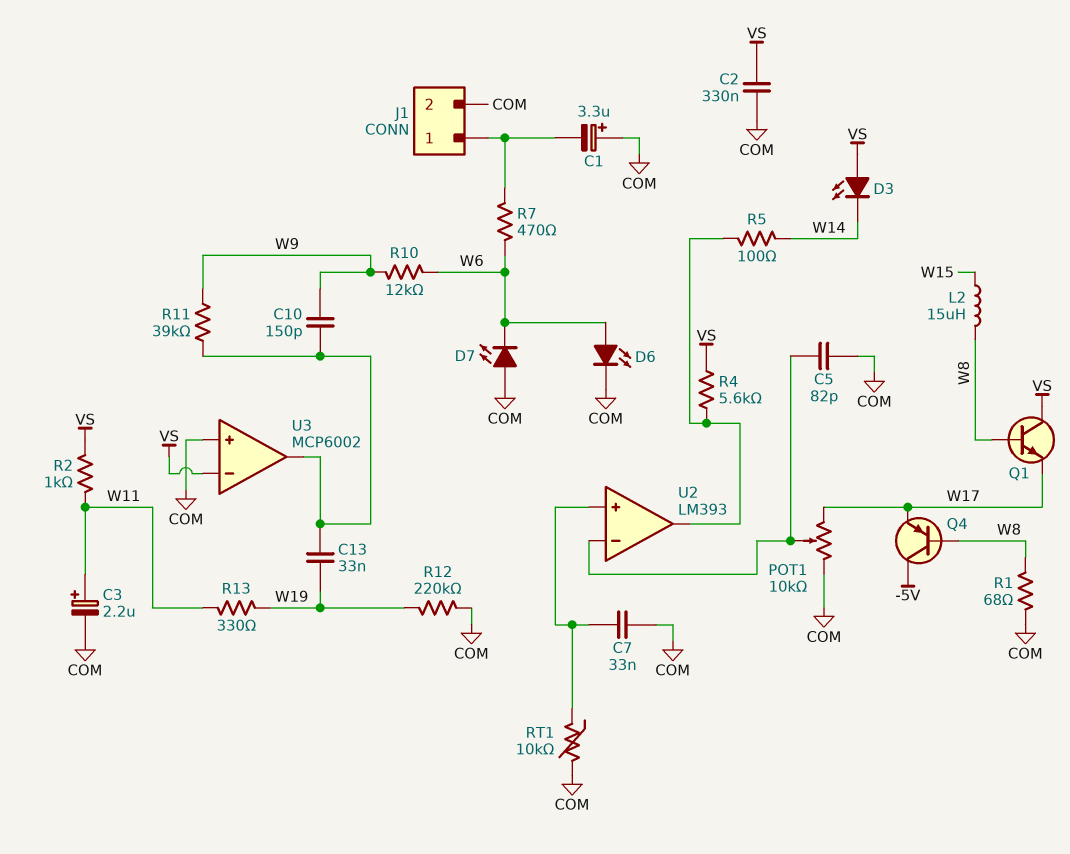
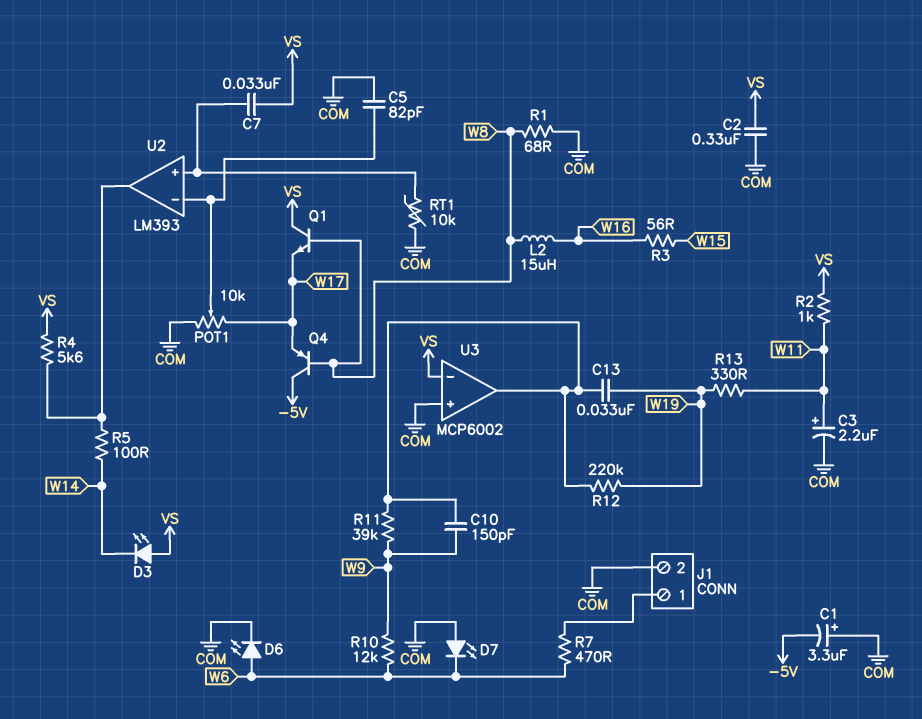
C1: 3.3uF (plus COM, minus J1/1) -> 3.3uF (plus COM, minus -5V)
C7: 33nF (COM, U2/in+) -> 33nF (U2/in+, VS)
L2: 15uH (W8, W15) -> 15uH (W8, W16)
R3: none -> 56 (W15, W16)
R12: 220k (COM, W19) -> 220k (U3/out, W19)

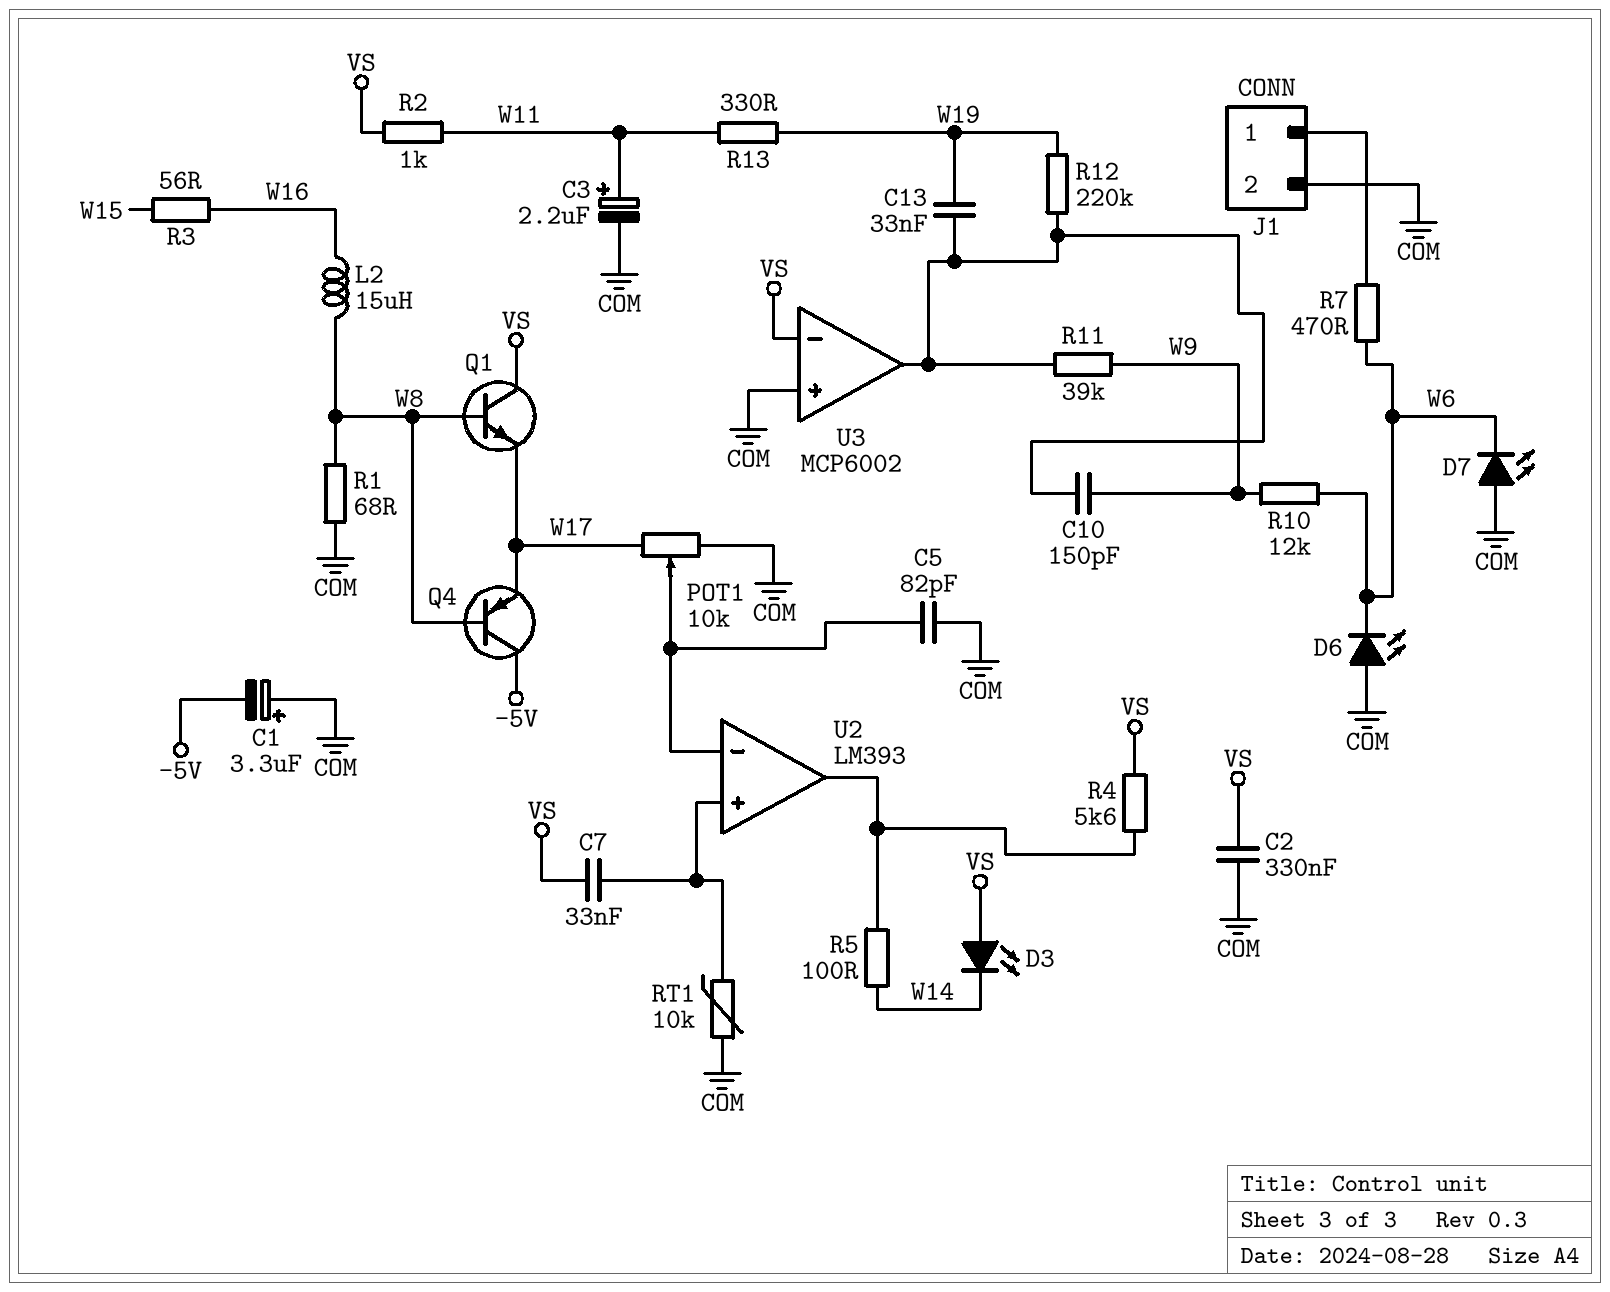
D6: LED (A W6, K COM) -> LED (A COM, K W6)

